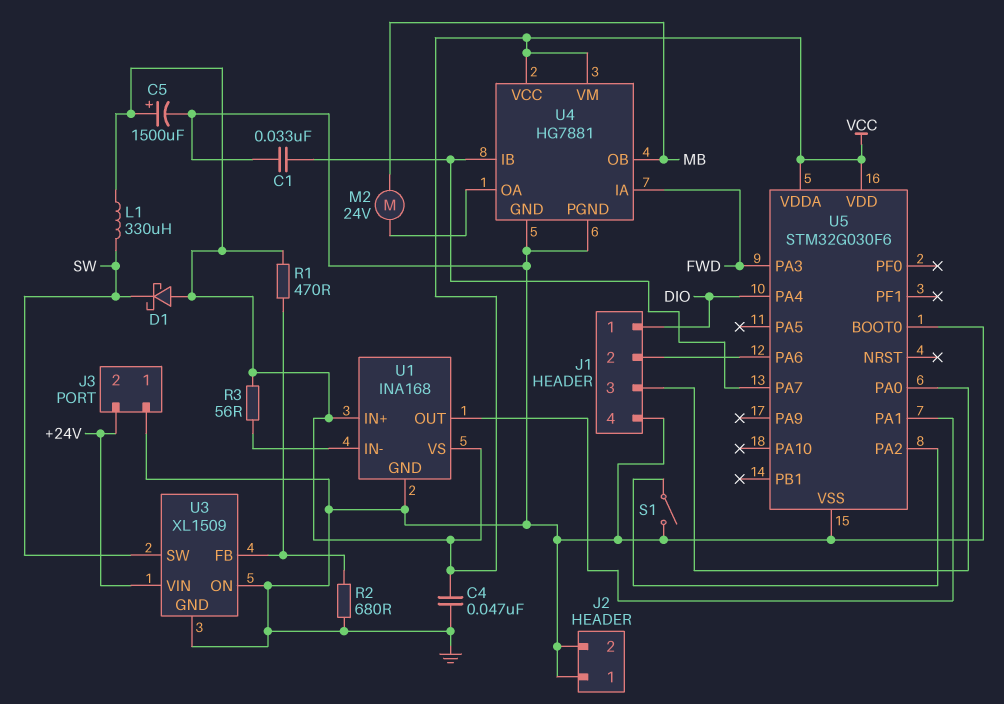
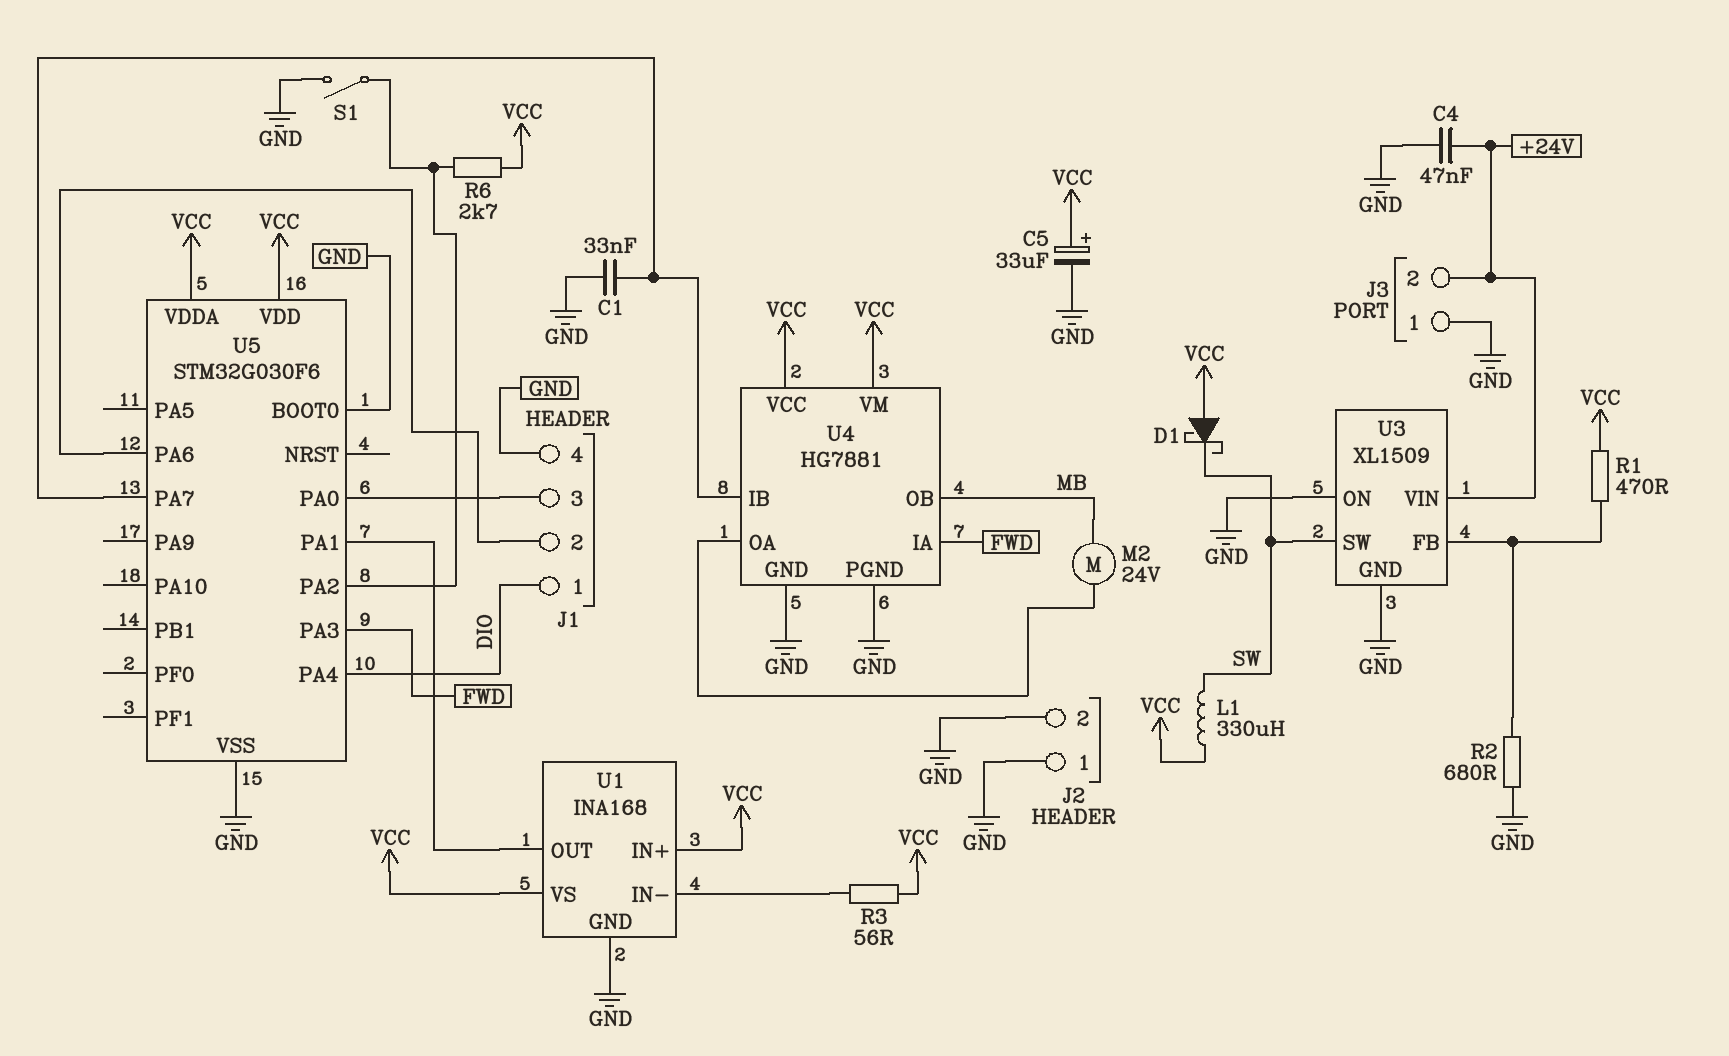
C4: 47nF (GND, VCC) -> 47nF (+24V, GND)
C5: 1500uF (plus VCC, minus GND) -> 33uF (plus VCC, minus GND)
R6: none -> 2.7k (U5/PA2, VCC)

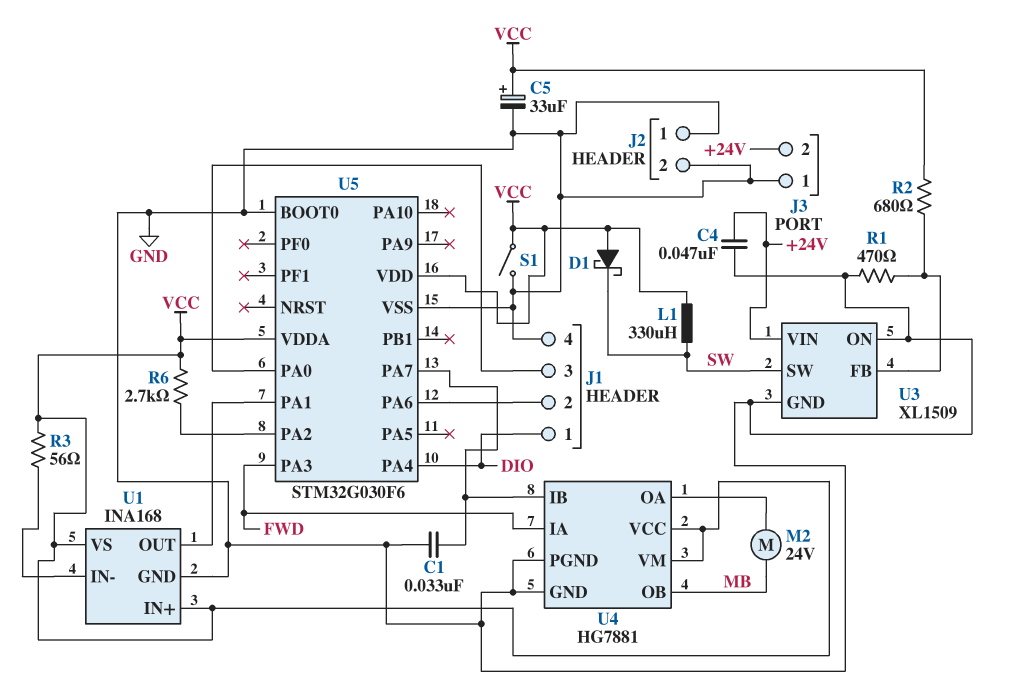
R1: 470 (U3/FB, VCC) -> 470 (GND, U3/FB)
R2: 680 (GND, U3/FB) -> 680 (U3/FB, VCC)
S1: switch (GND, U5/PA2) -> switch (GND, VCC)

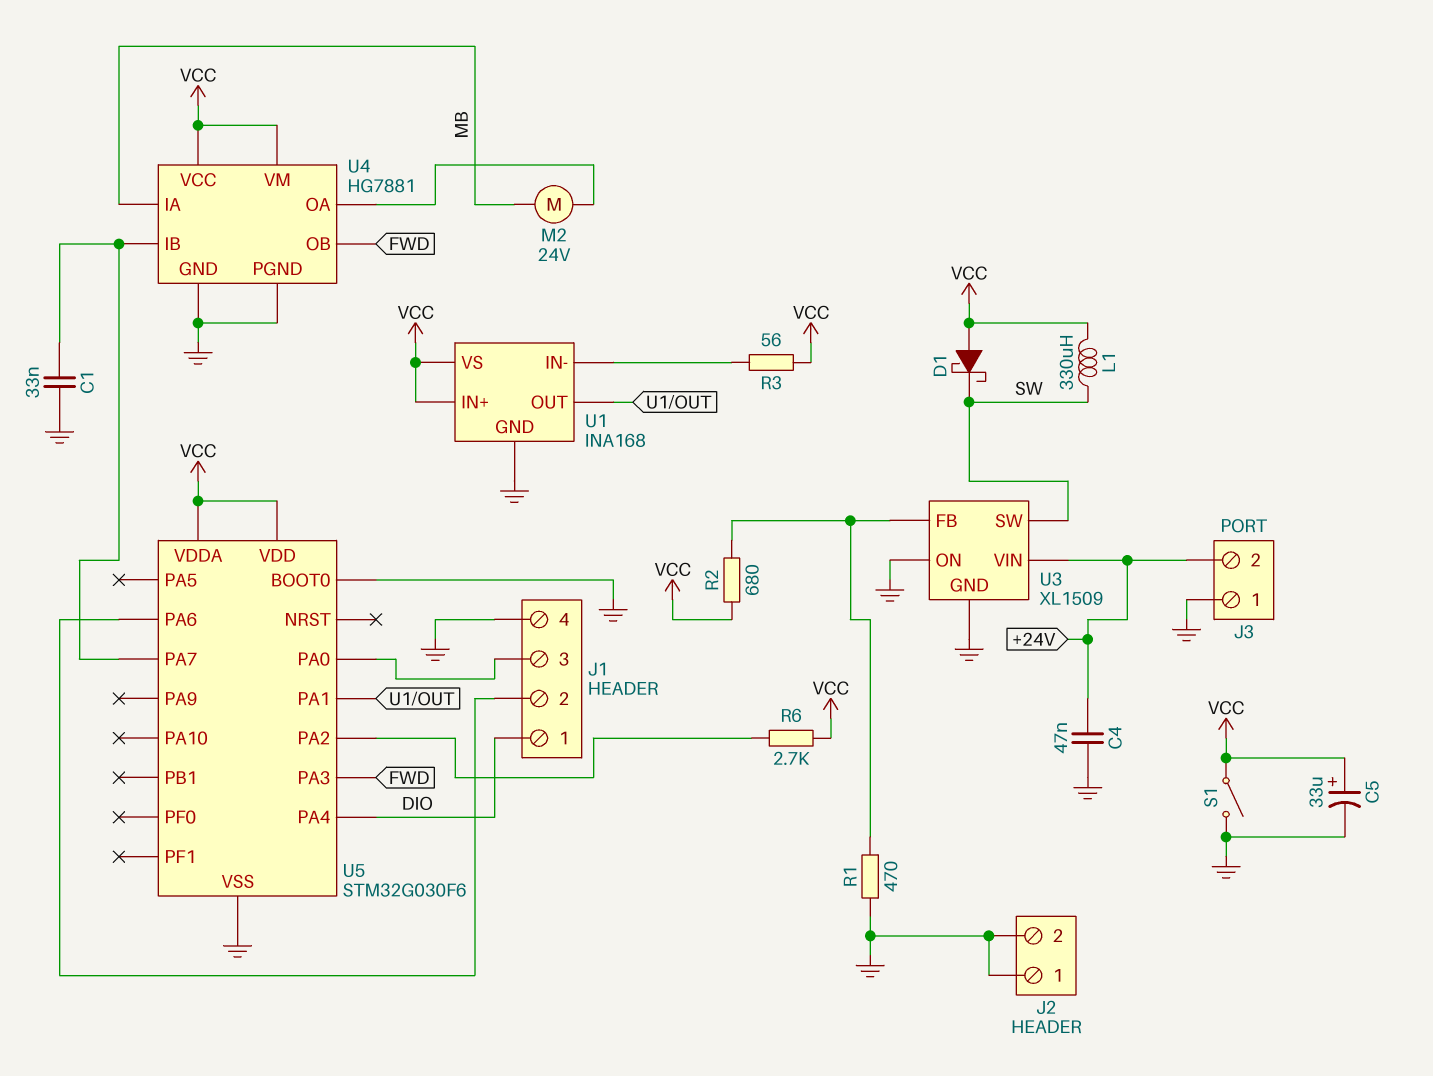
U4 pin IA: FWD -> MB
U4 pin OB: MB -> FWD

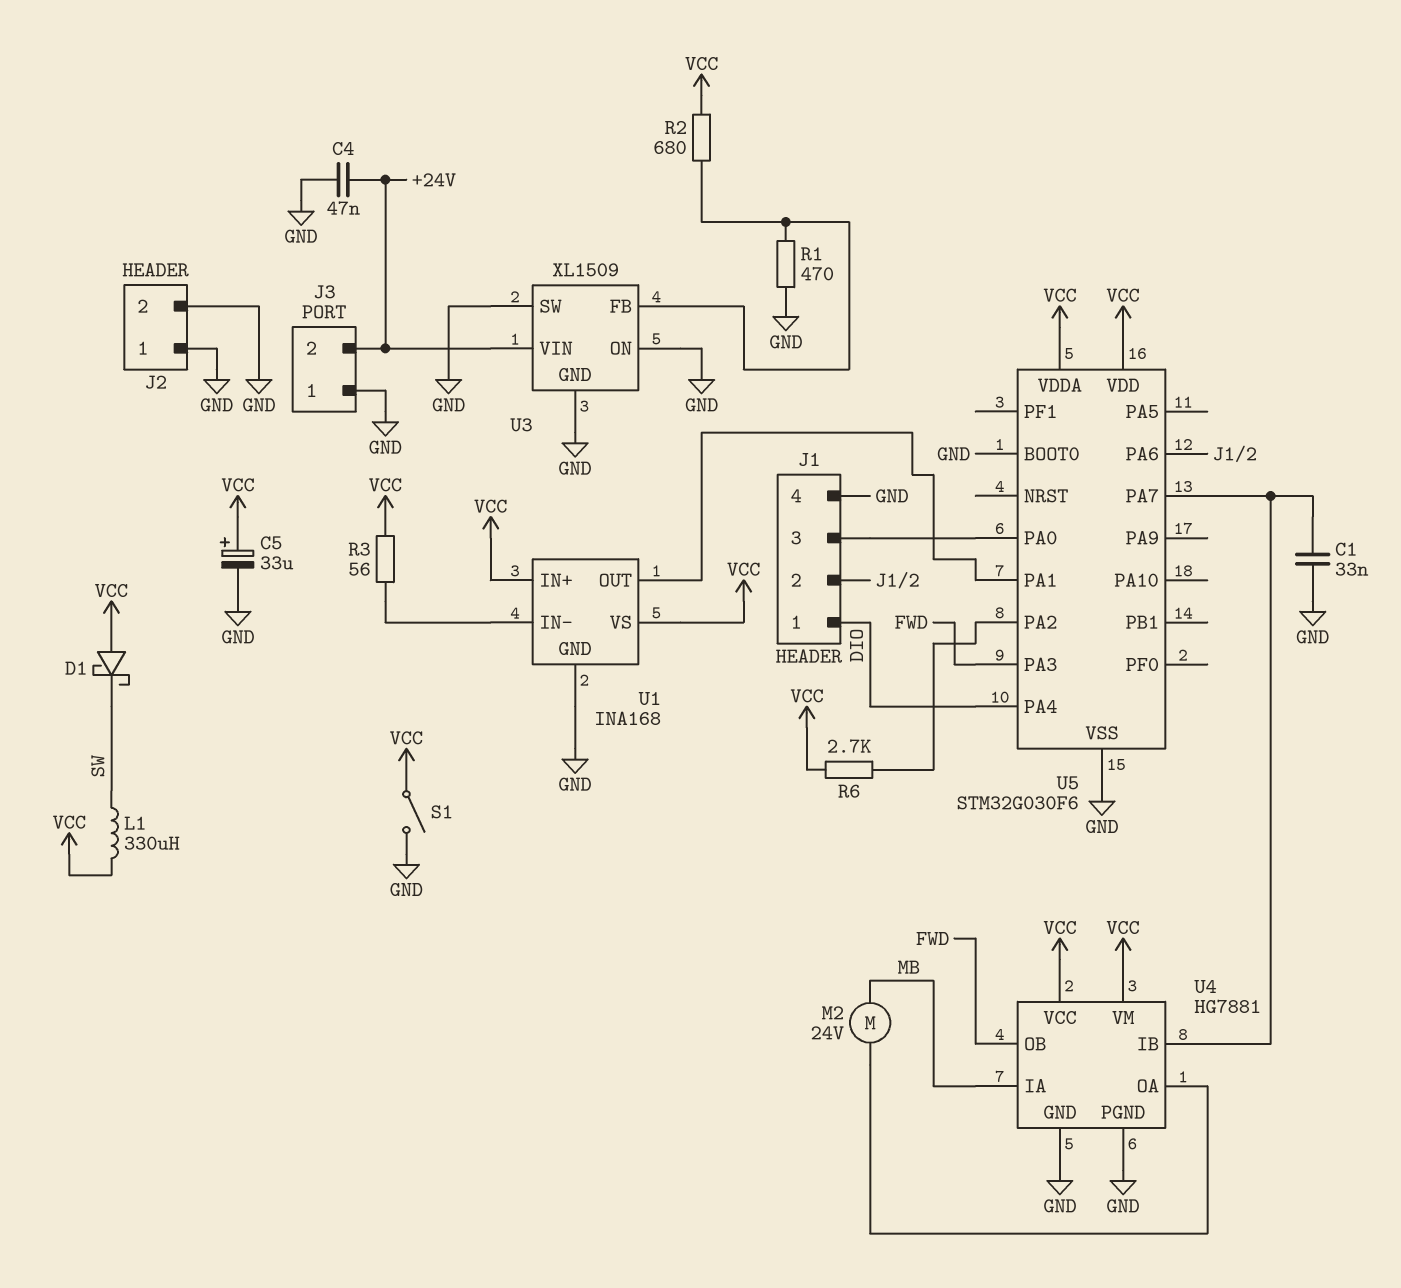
U3 pin SW: SW -> GND

